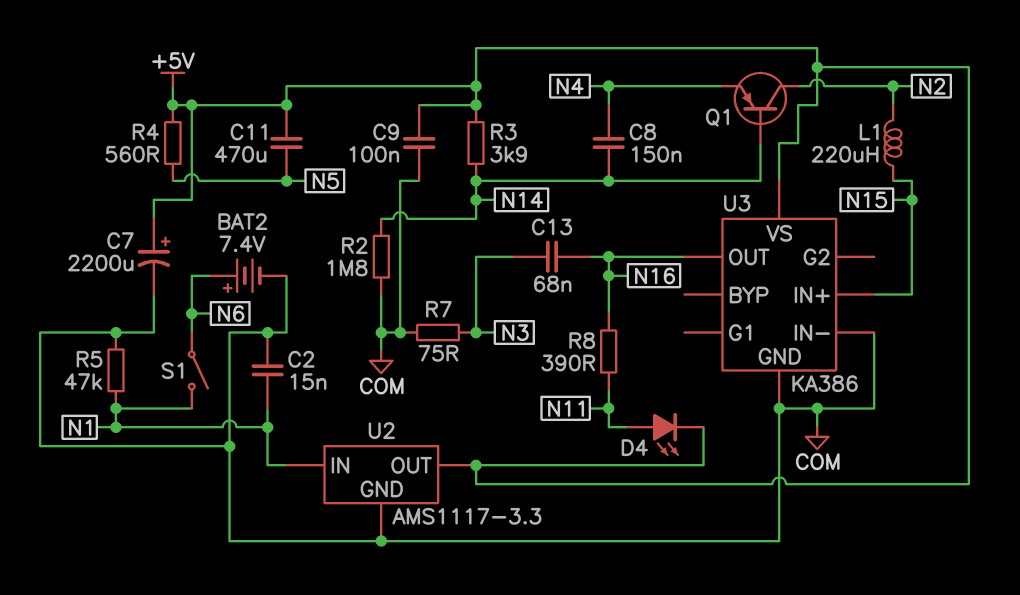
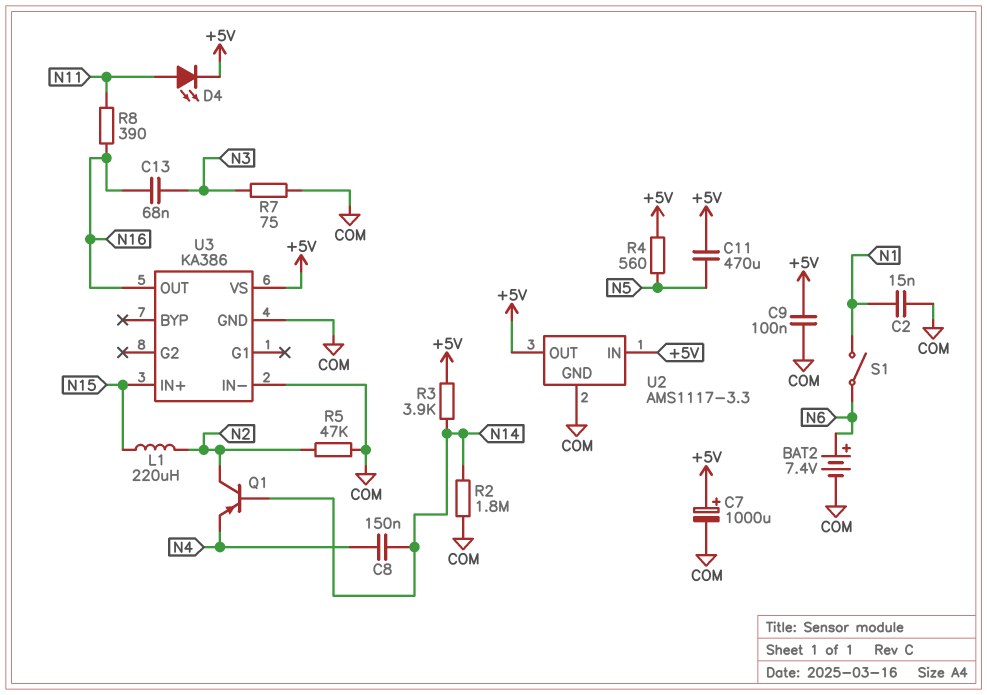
C7: 2200uF (plus +5V, minus COM) -> 1000uF (plus +5V, minus COM)
R5: 47k (COM, N1) -> 47k (COM, N2)
U2 pin IN: N1 -> +5V

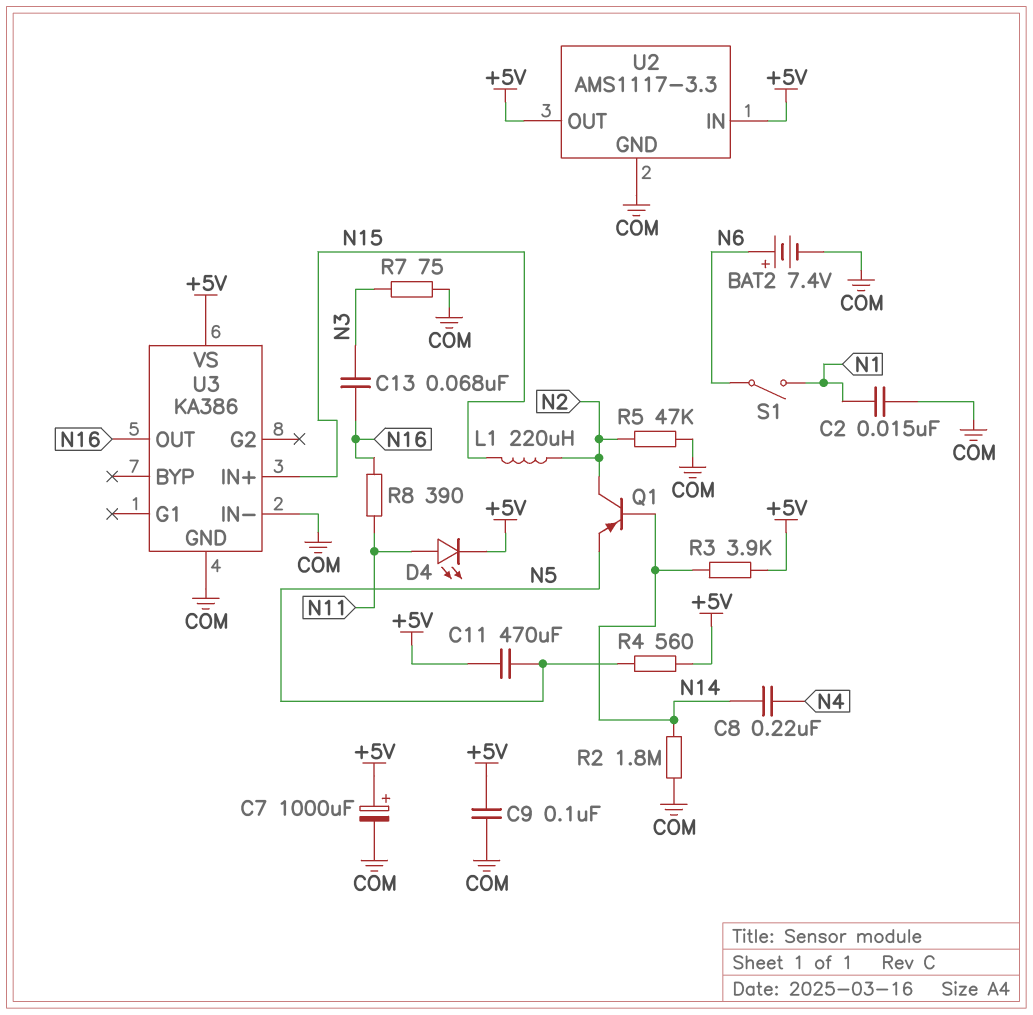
C8: 150nF (N4, N14) -> 220nF (N4, N14)
Q1: PNP (B N14, C N2, E N4) -> PNP (B N14, C N2, E N5)

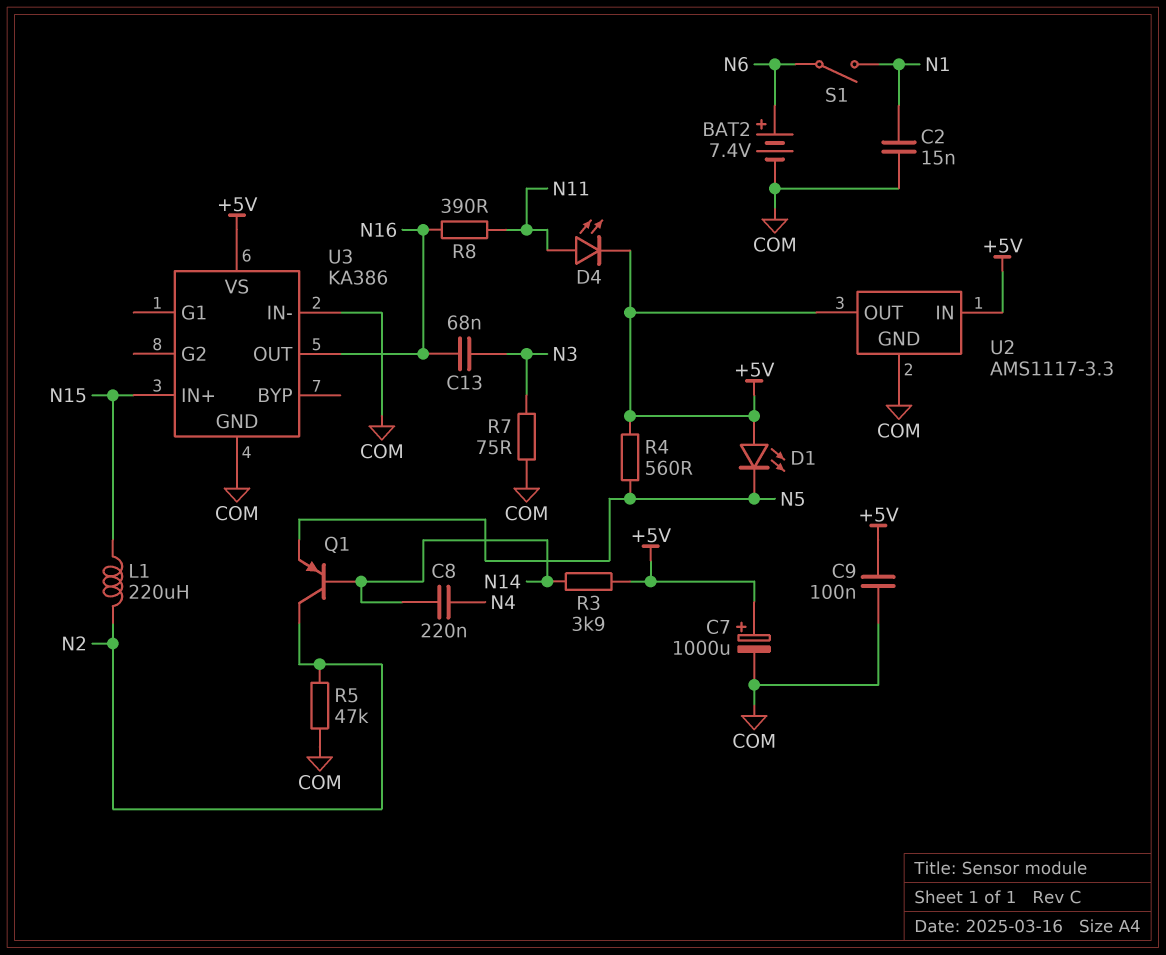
C11: 470uF (+5V, N5) -> none
D1: none -> LED (A +5V, K N5)
R2: 1.8M (COM, N14) -> none

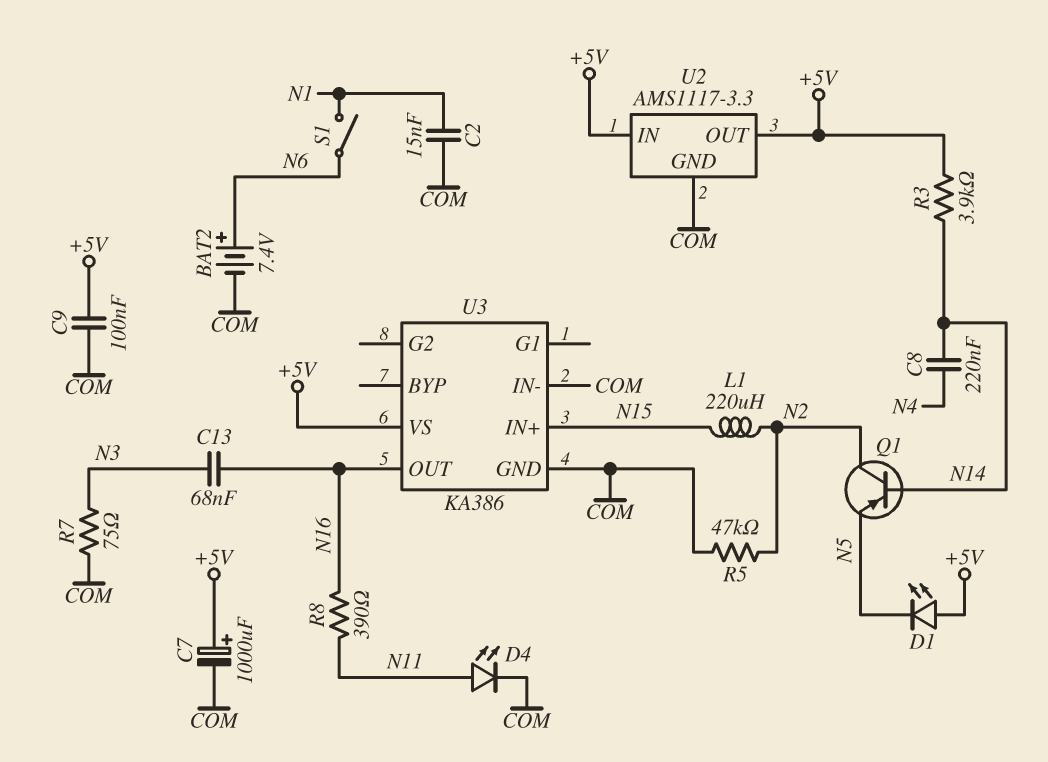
D4: LED (A N11, K +5V) -> LED (A N11, K COM)
R4: 560 (+5V, N5) -> none

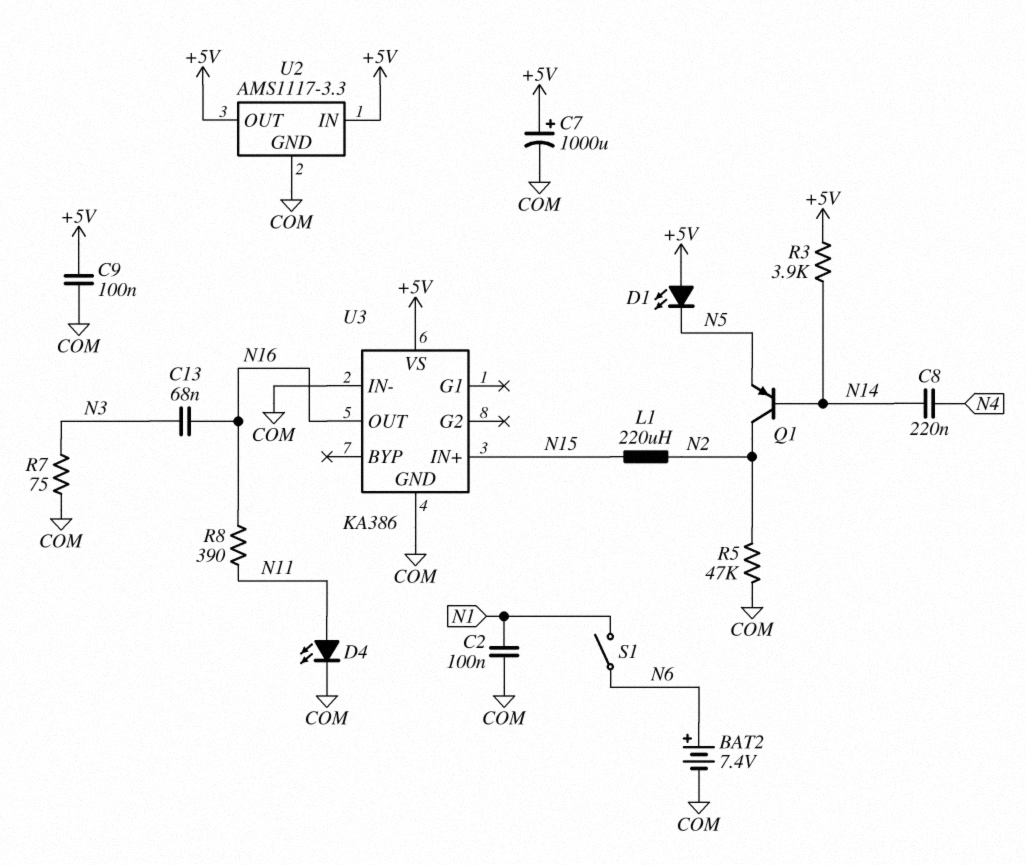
C2: 15nF (COM, N1) -> 100nF (COM, N1)

